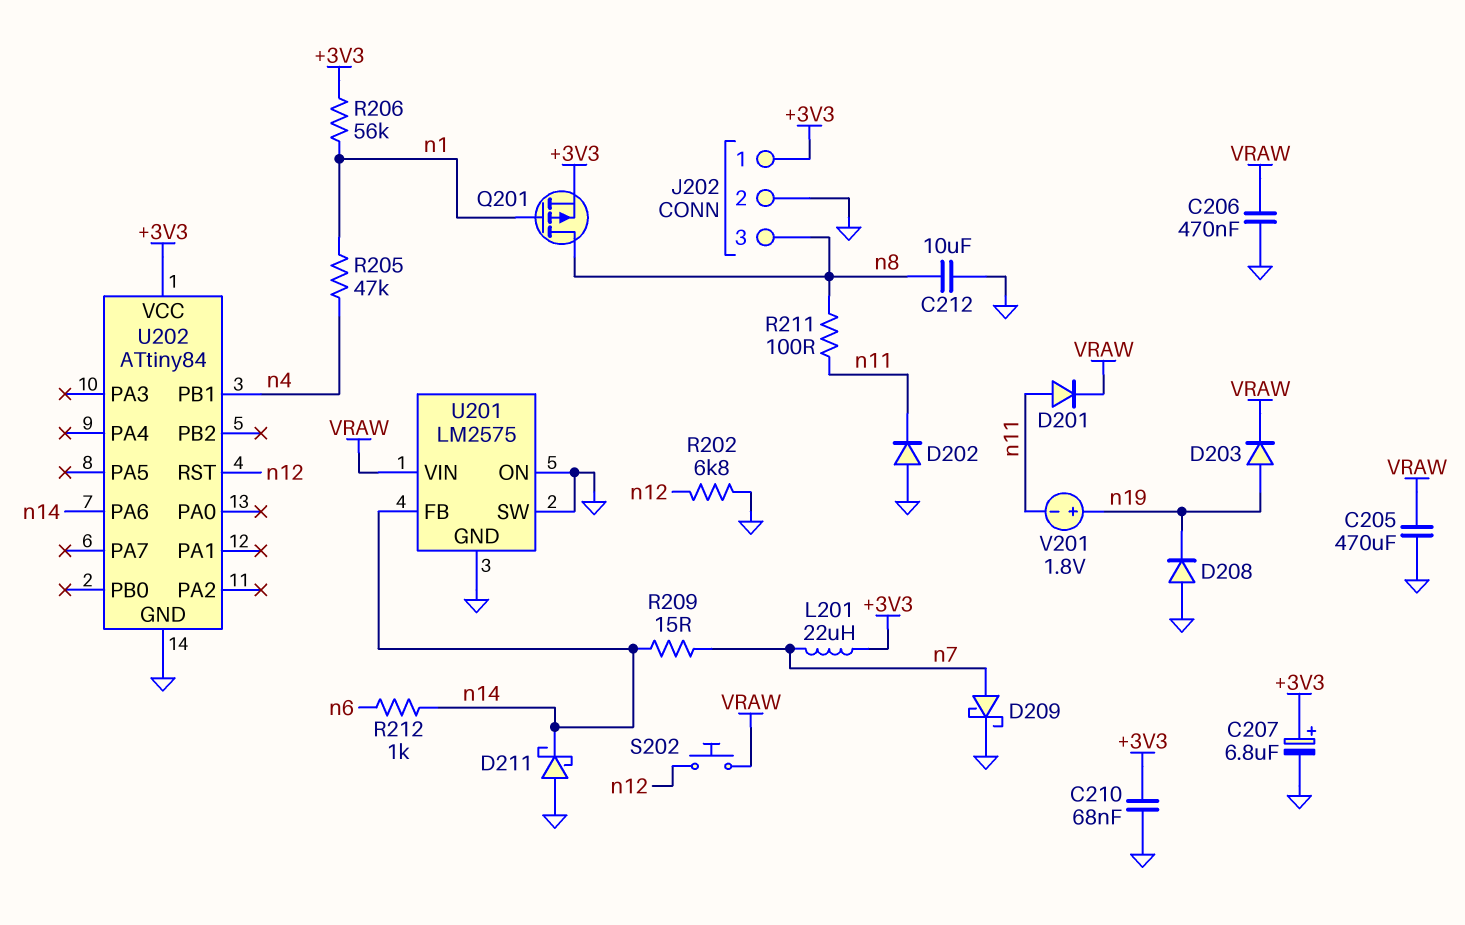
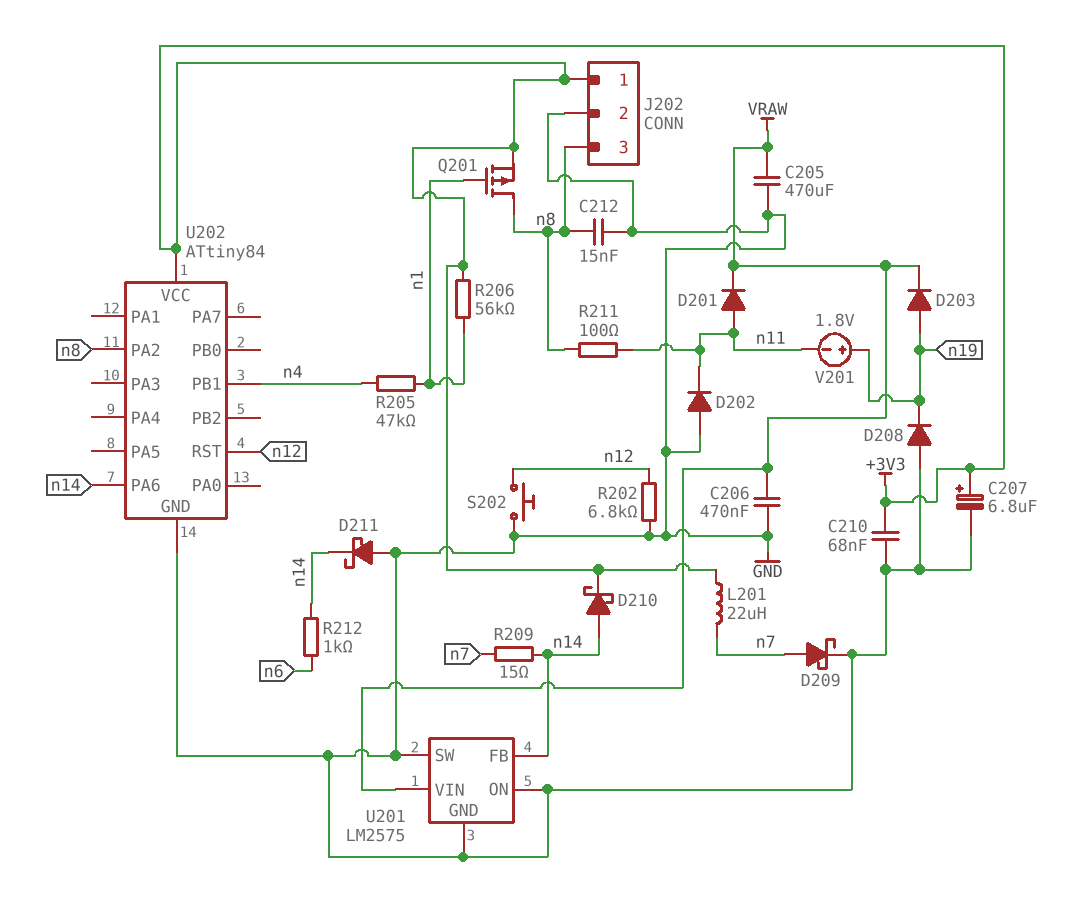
C212: 10uF (GND, n8) -> 15nF (GND, n8)
D210: none -> schottky (A n14, K +3V3)
S202: button (VRAW, n12) -> button (GND, n12)
U202 pin PA2: none -> n8

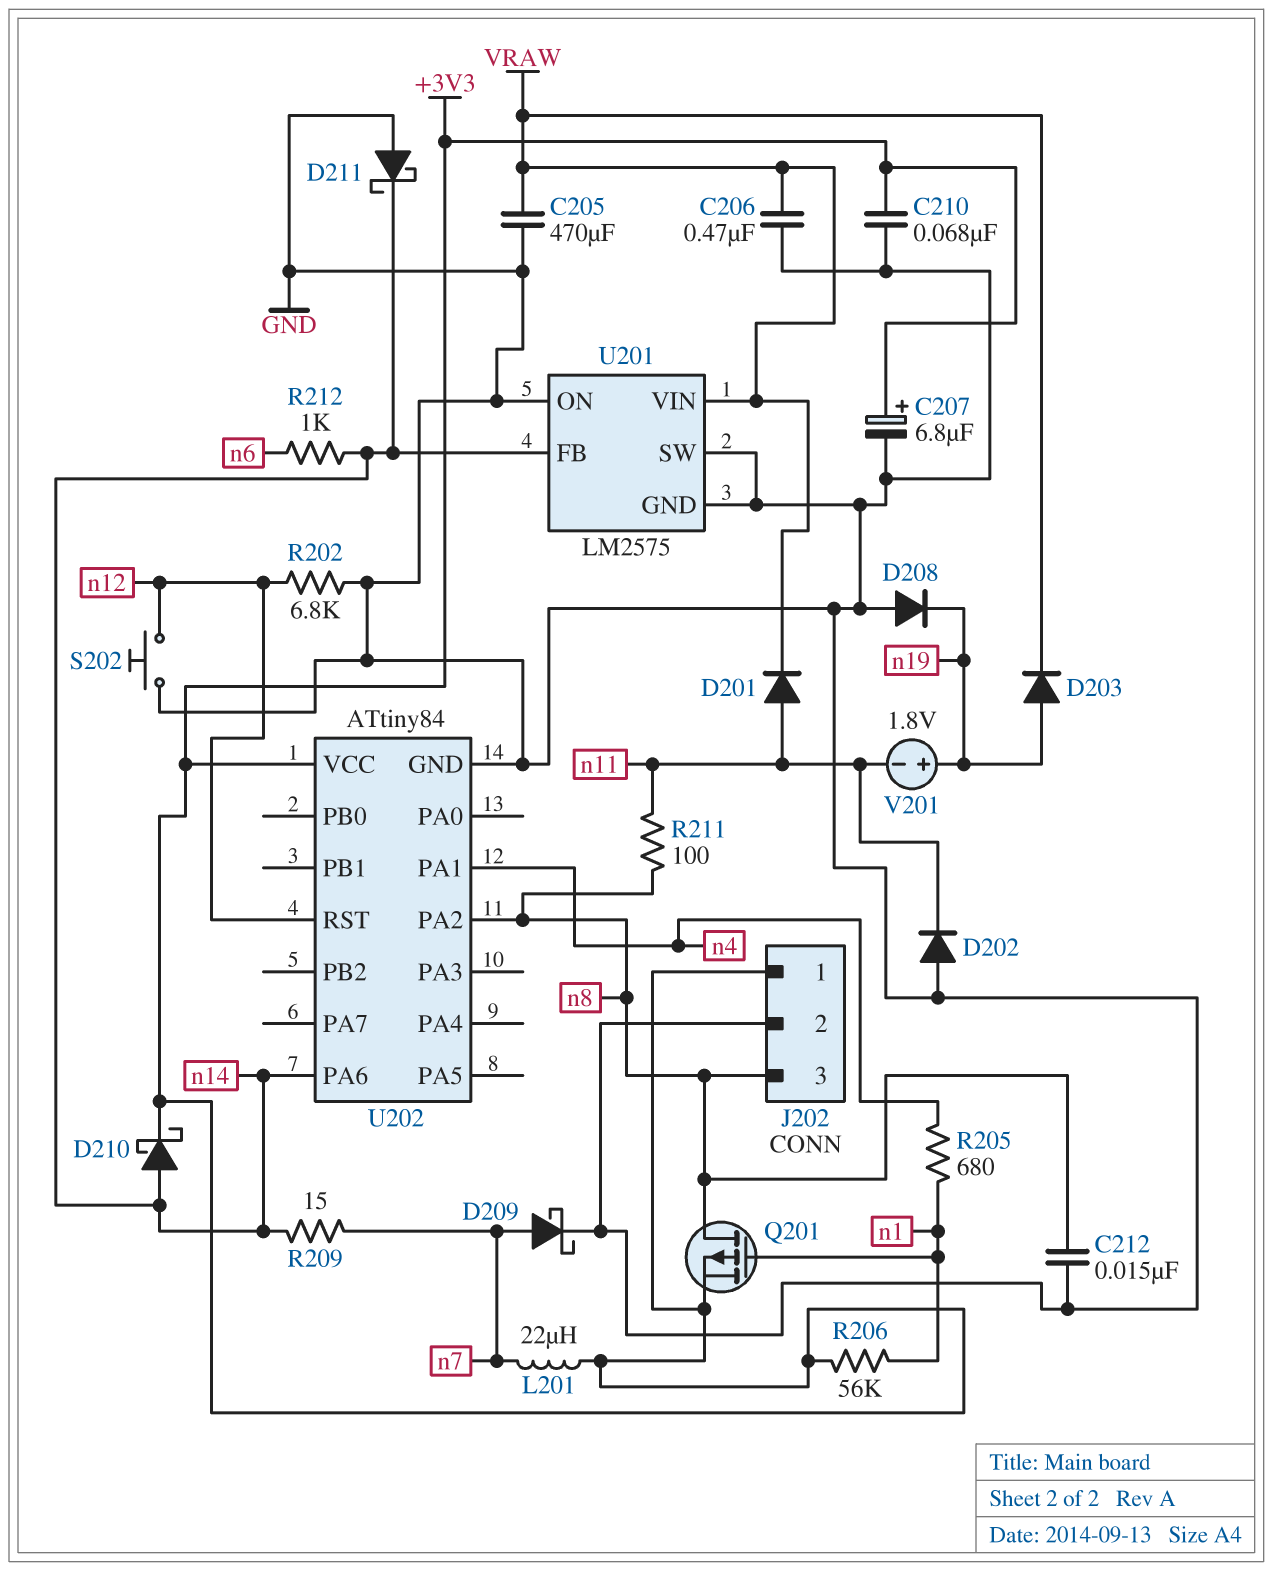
R205: 47k (n1, n4) -> 680 (n1, n4)
U202 pin PA1: none -> n4
U202 pin PB1: n4 -> none

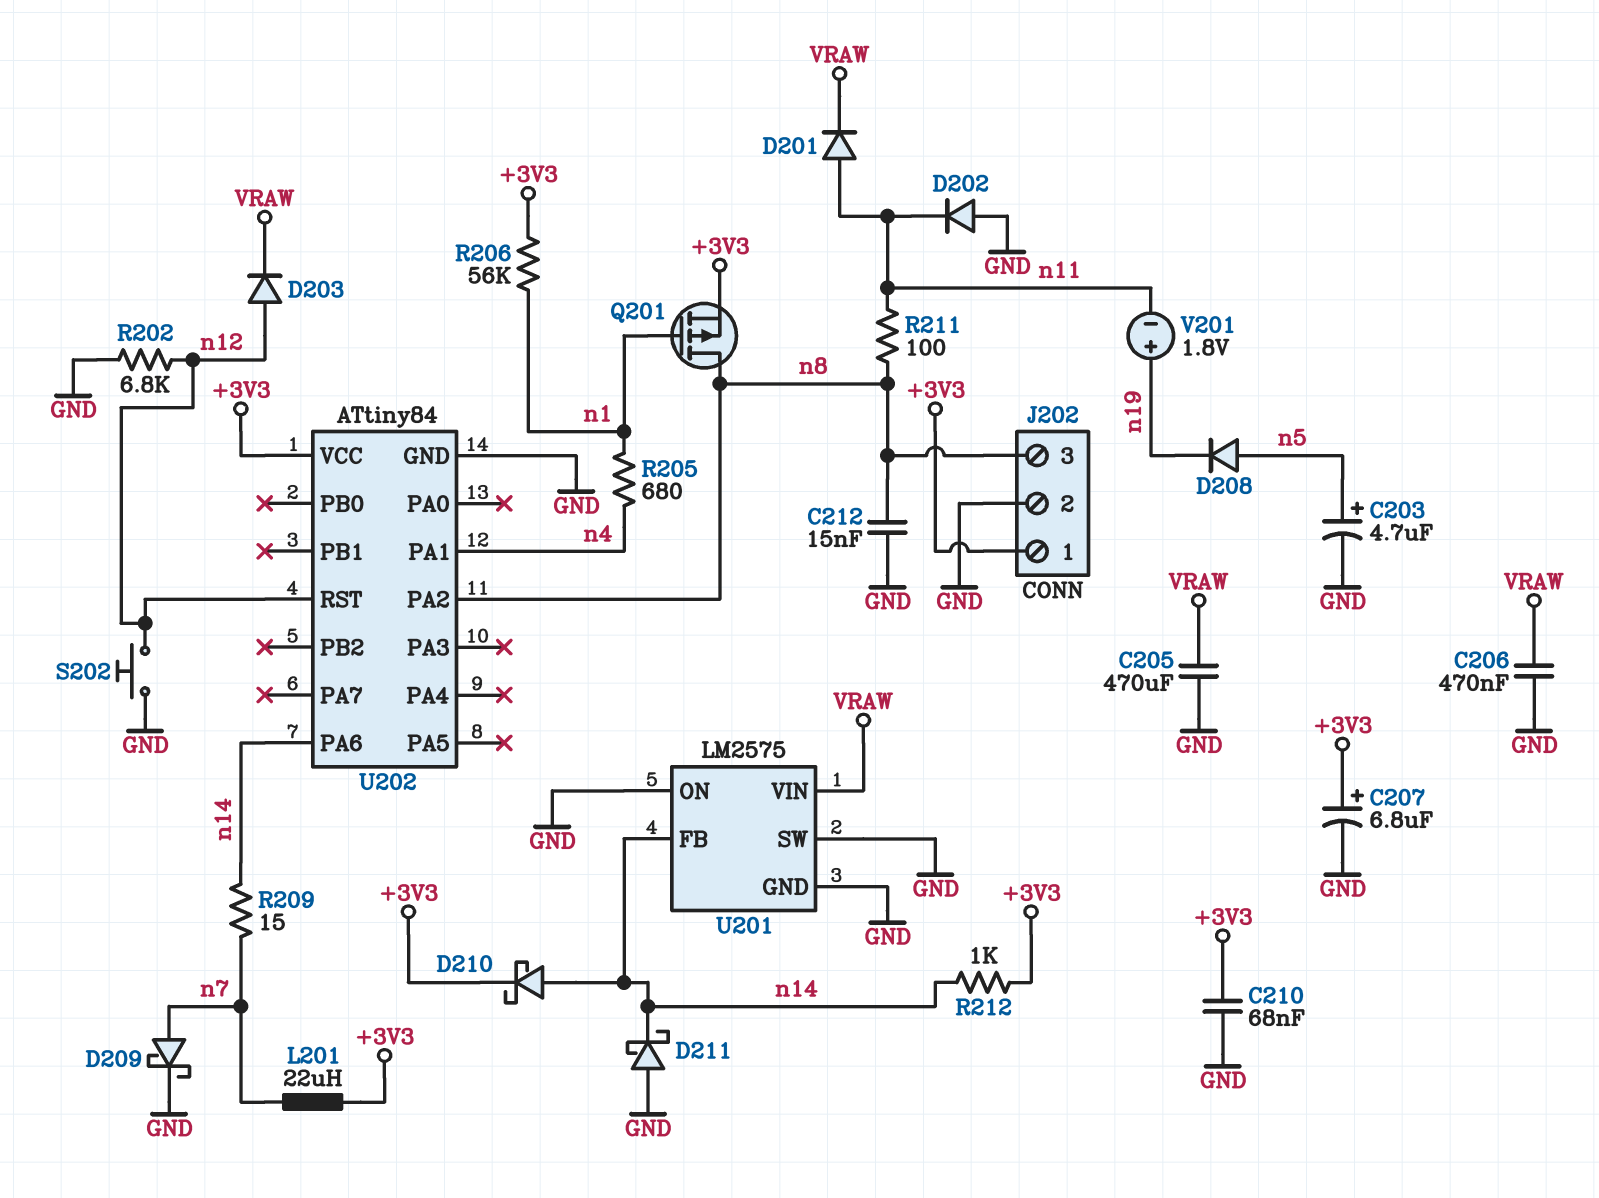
C203: none -> 4.7uF (plus n5, minus GND)
D203: diode (A n19, K VRAW) -> diode (A n12, K VRAW)
D208: diode (A GND, K n19) -> diode (A n5, K n19)
R212: 1k (n6, n14) -> 1k (+3V3, n14)

